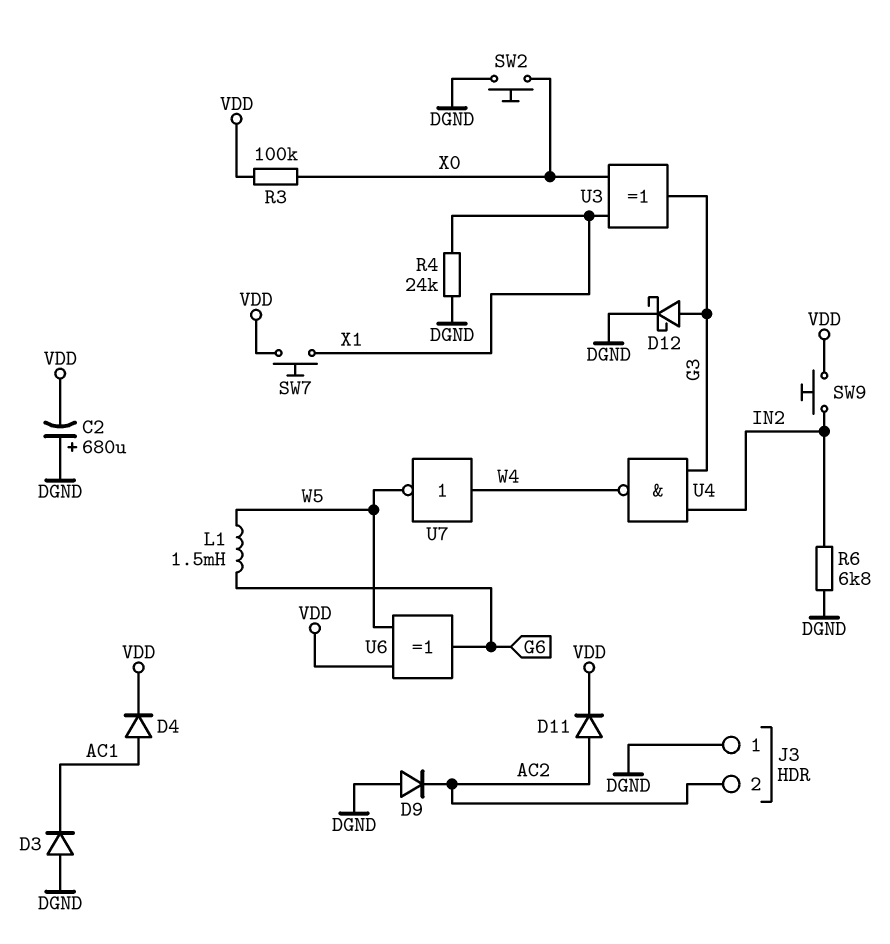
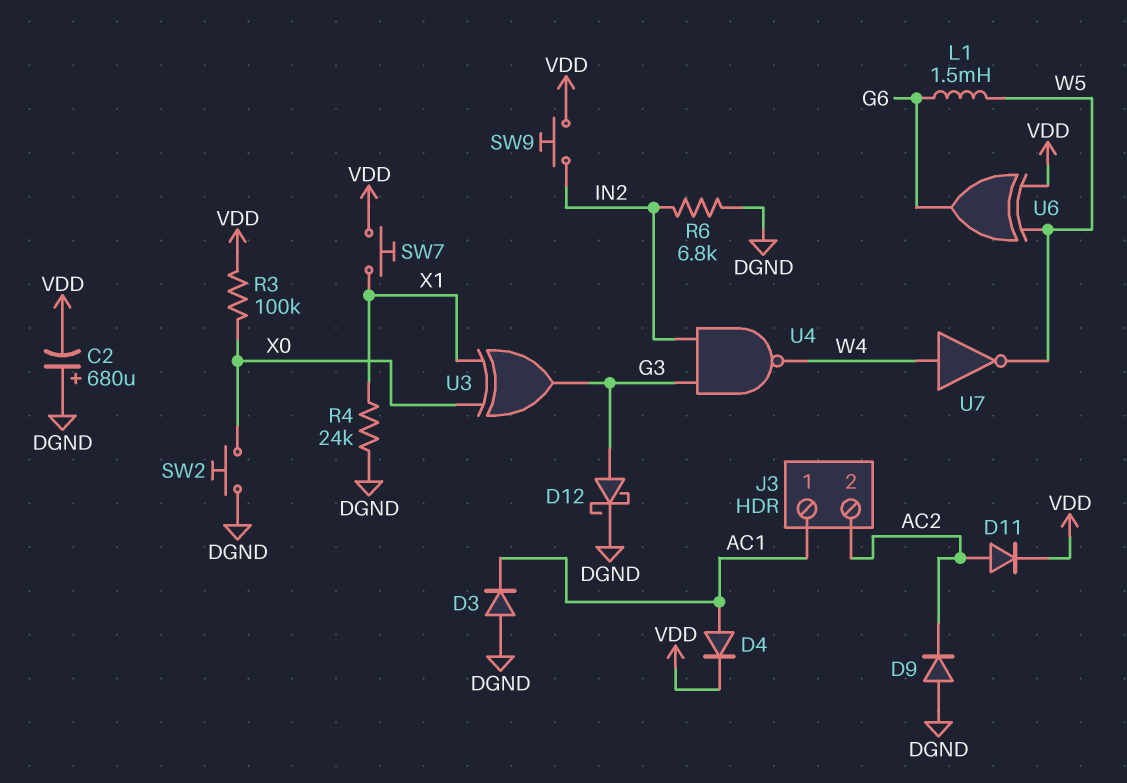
J3 pin 1: DGND -> AC1

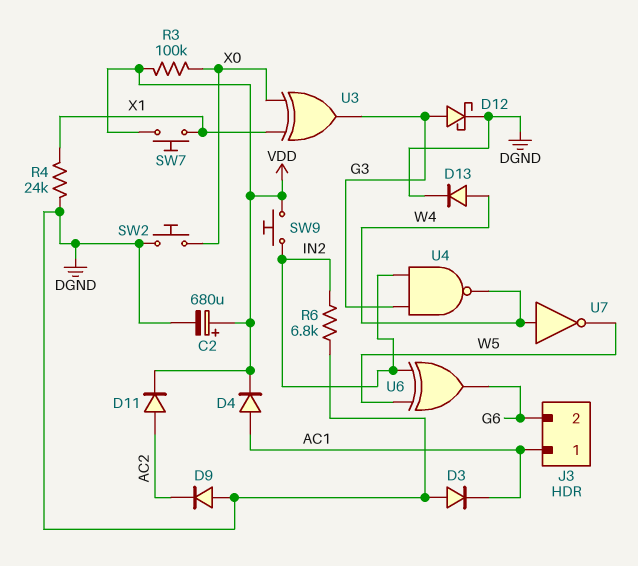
C2: 680uF (plus DGND, minus VDD) -> 680uF (plus VDD, minus DGND)
D13: none -> diode (A W4, K DGND)
J3 pin 2: AC2 -> G6
L1: 1.5mH (G6, W5) -> none
U6: XOR (in VDD, in W5, out G6) -> XOR (in IN2, in W5, out G6)

